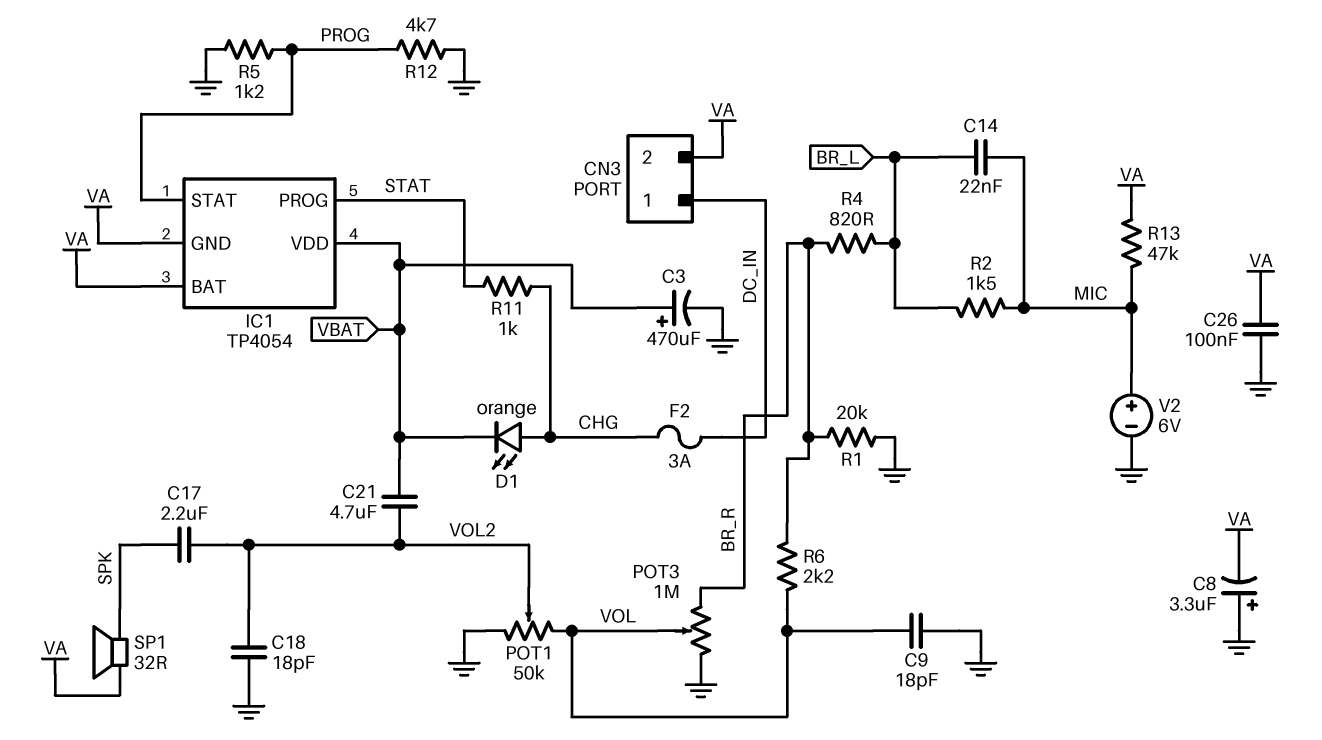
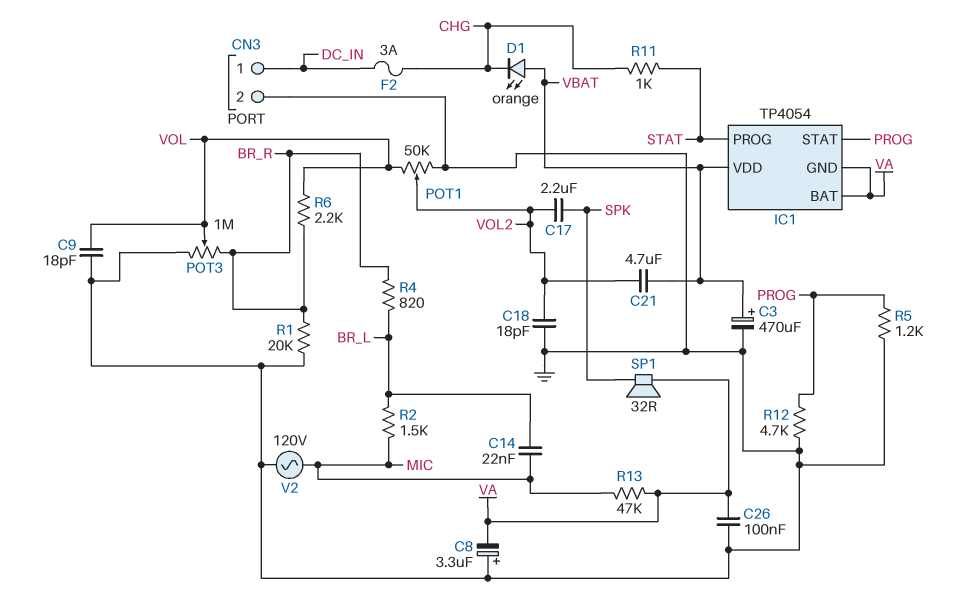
CN3 pin 2: VA -> GND
D1: LED orange (A CHG, K VBAT) -> LED orange (A VBAT, K CHG)
V2: 6V (plus MIC, minus GND) -> AC 120V (GND, MIC)

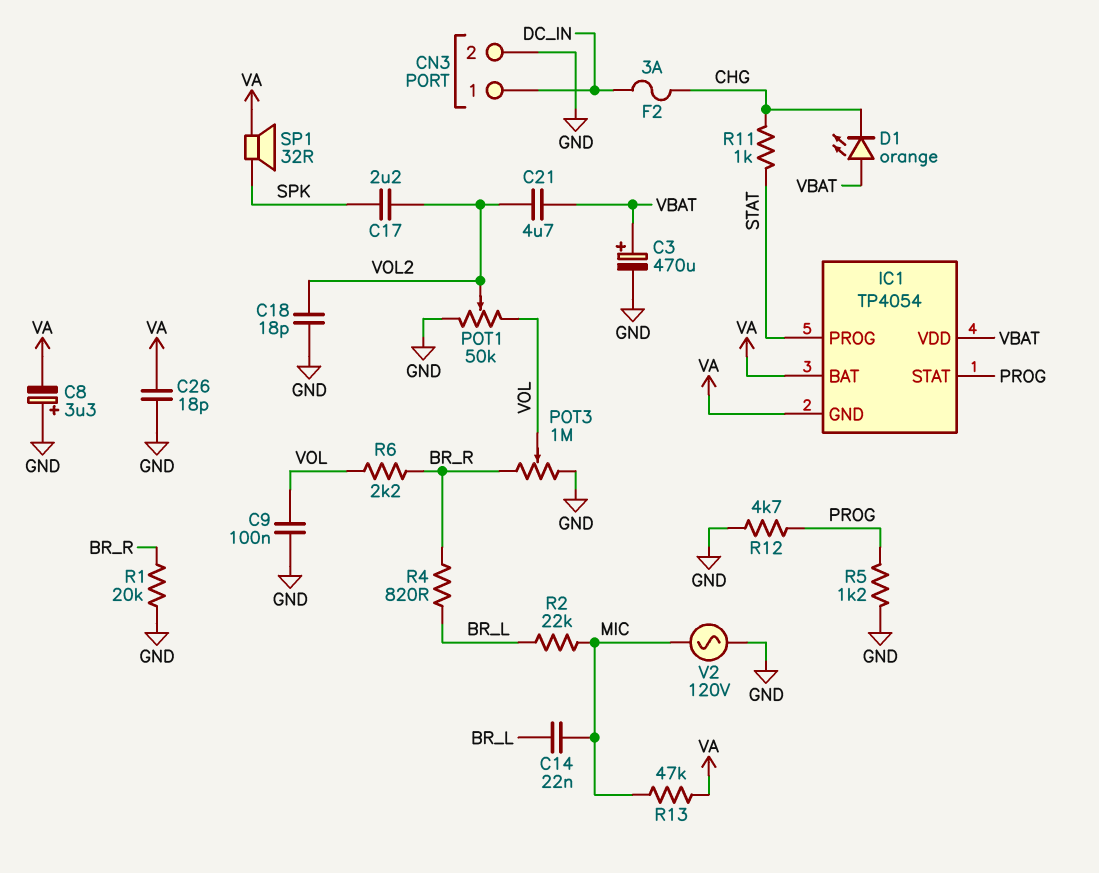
C9: 18pF (GND, VOL) -> 100nF (GND, VOL)
C26: 100nF (GND, VA) -> 18pF (GND, VA)
R2: 1.5k (BR_L, MIC) -> 22k (BR_L, MIC)

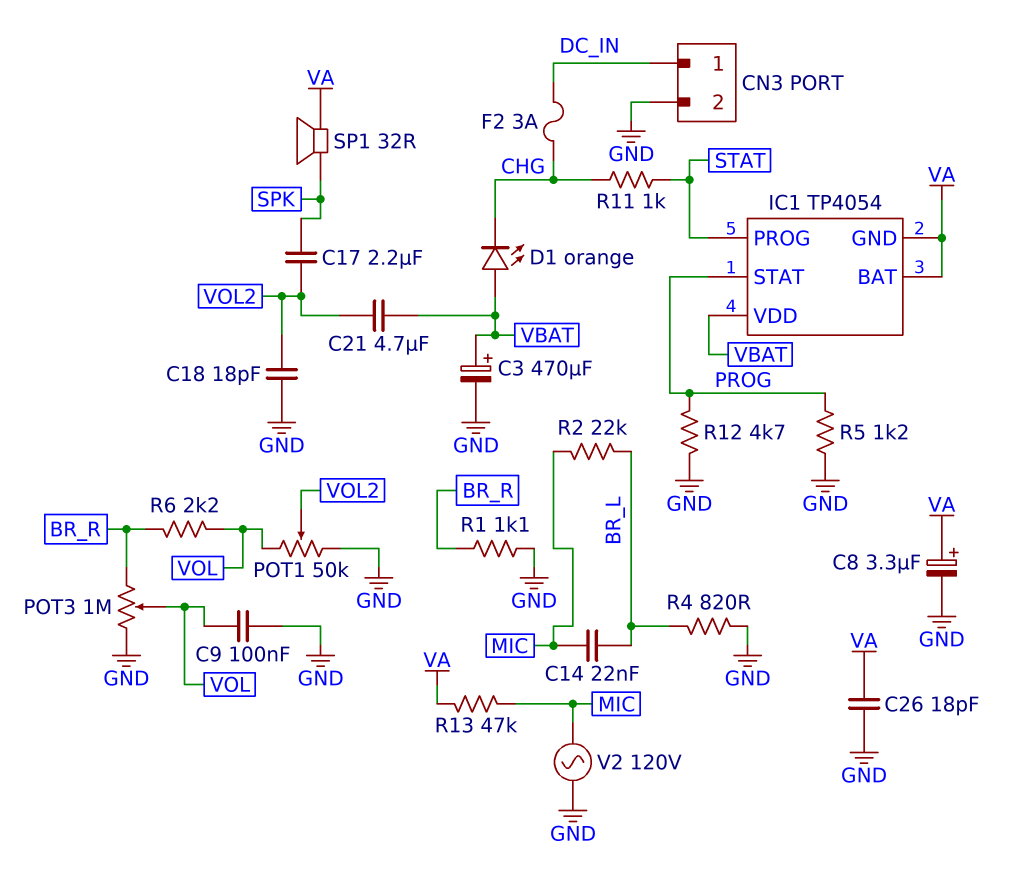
C8: 3.3uF (plus GND, minus VA) -> 3.3uF (plus VA, minus GND)
R1: 20k (BR_R, GND) -> 1.1k (BR_R, GND)
R4: 820 (BR_L, BR_R) -> 820 (BR_L, GND)

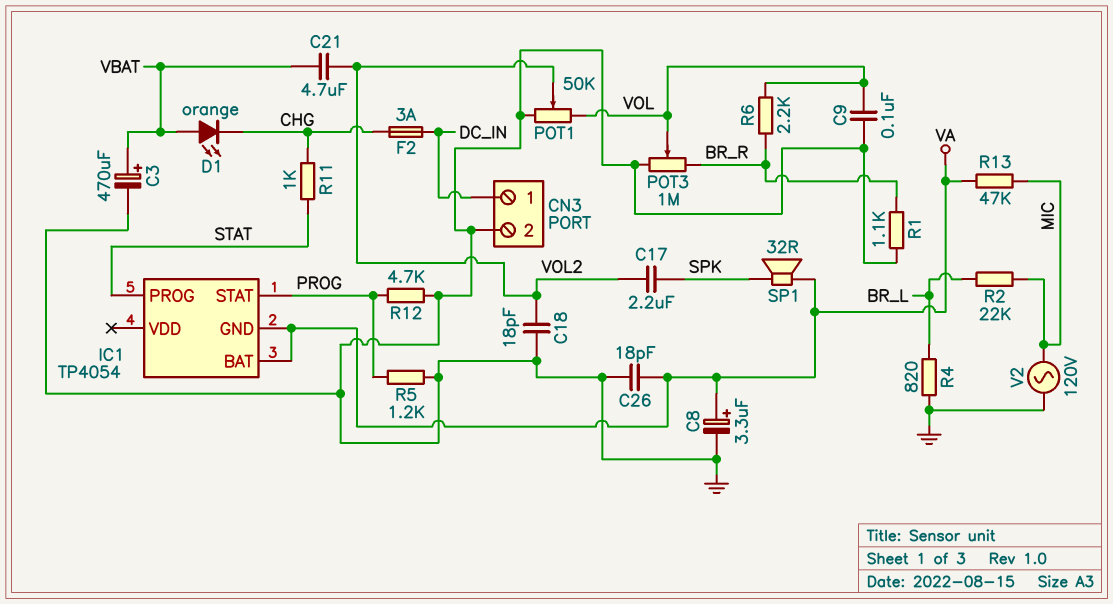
C14: 22nF (BR_L, MIC) -> none
IC1 pin VDD: VBAT -> none

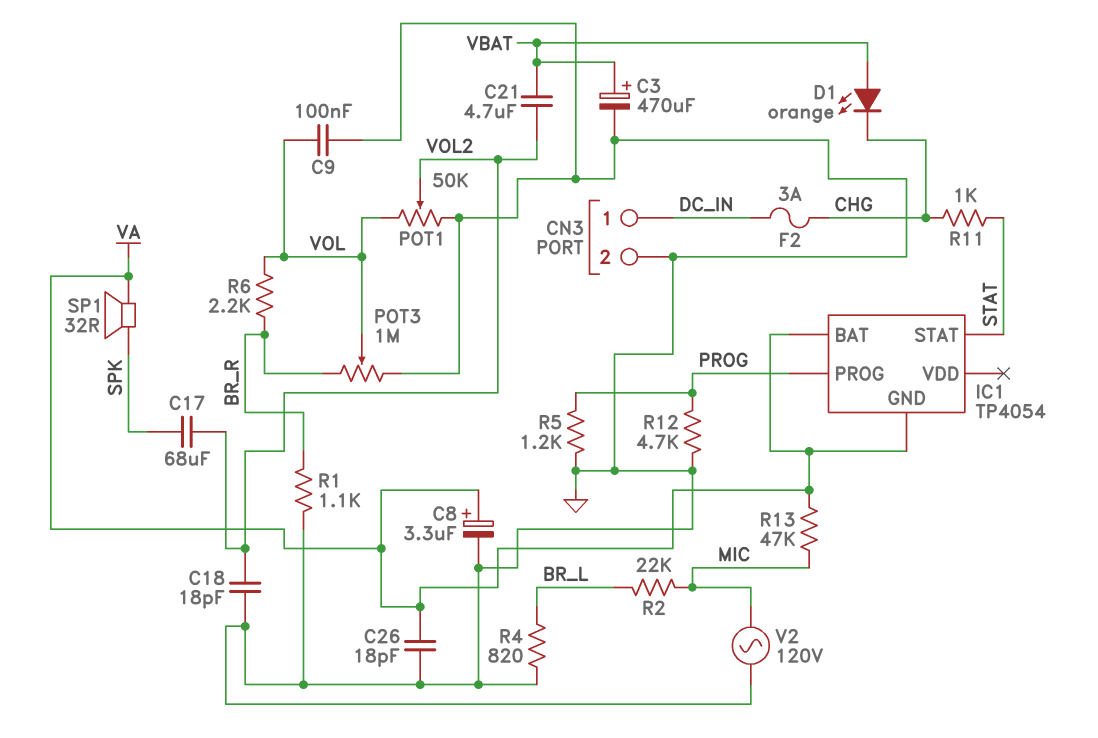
C17: 2.2uF (SPK, VOL2) -> 68uF (SPK, VOL2)
IC1 pin PROG: STAT -> PROG
IC1 pin STAT: PROG -> STAT

